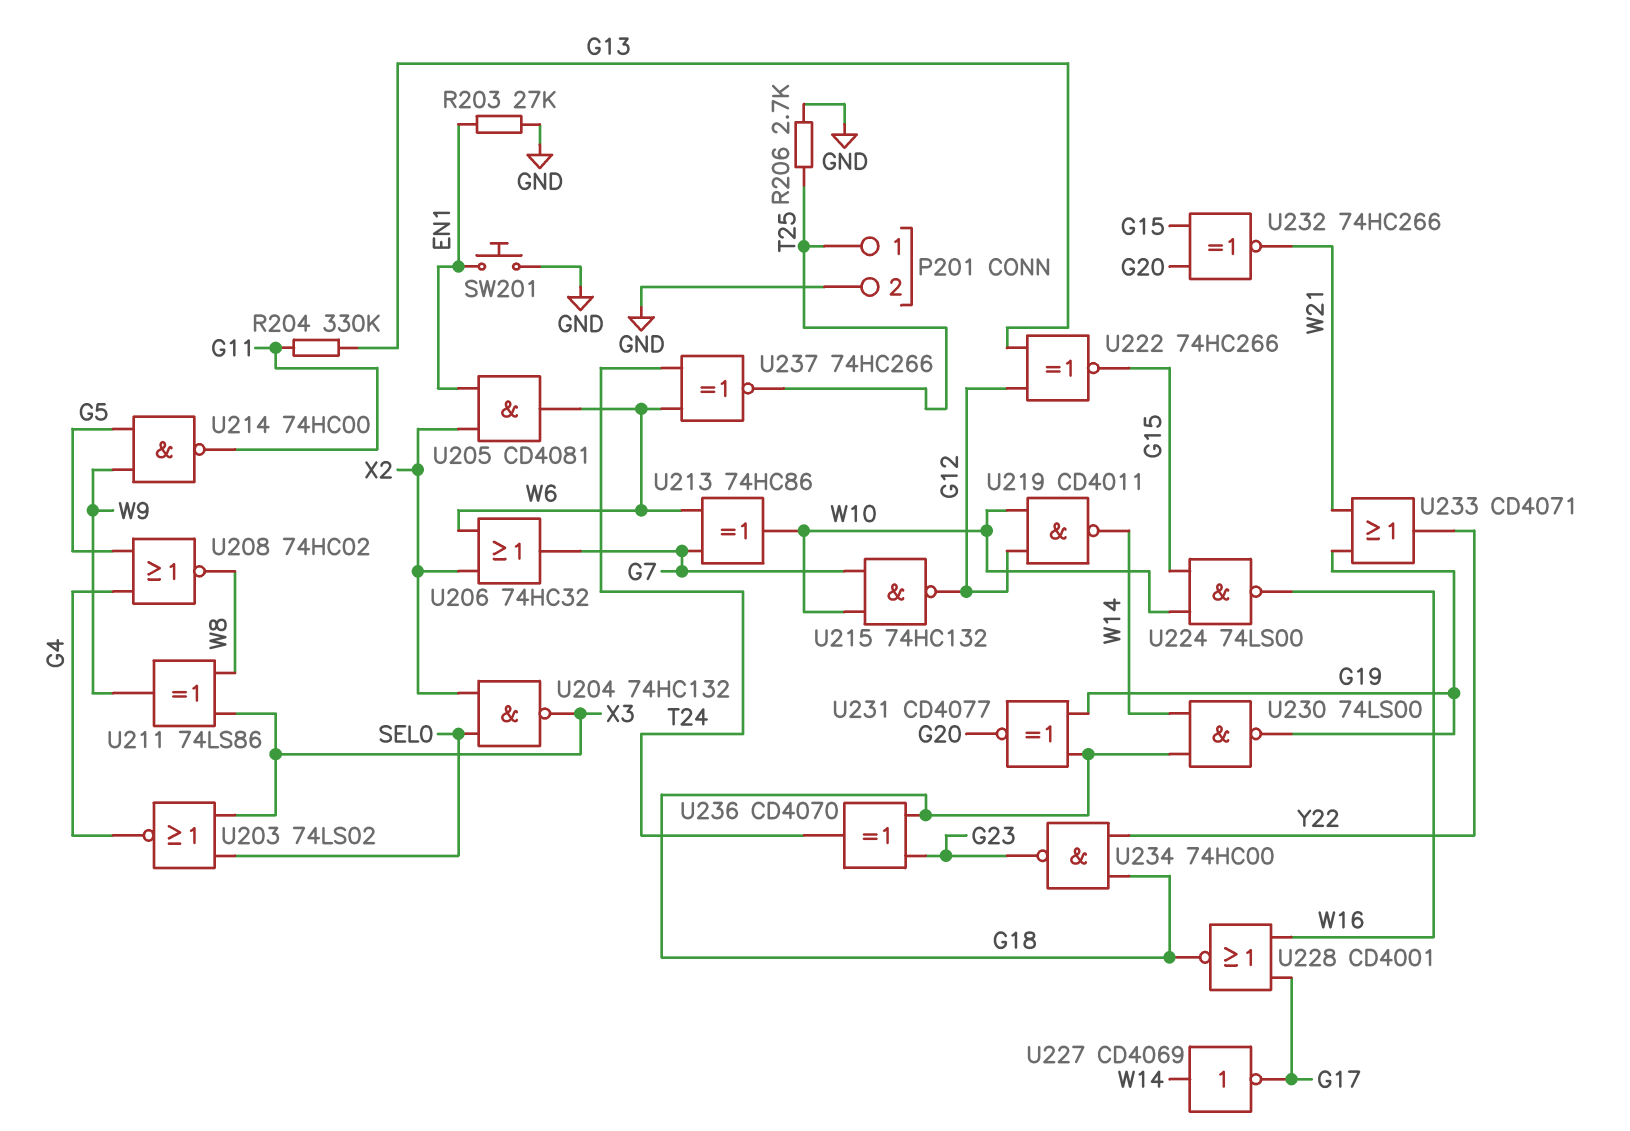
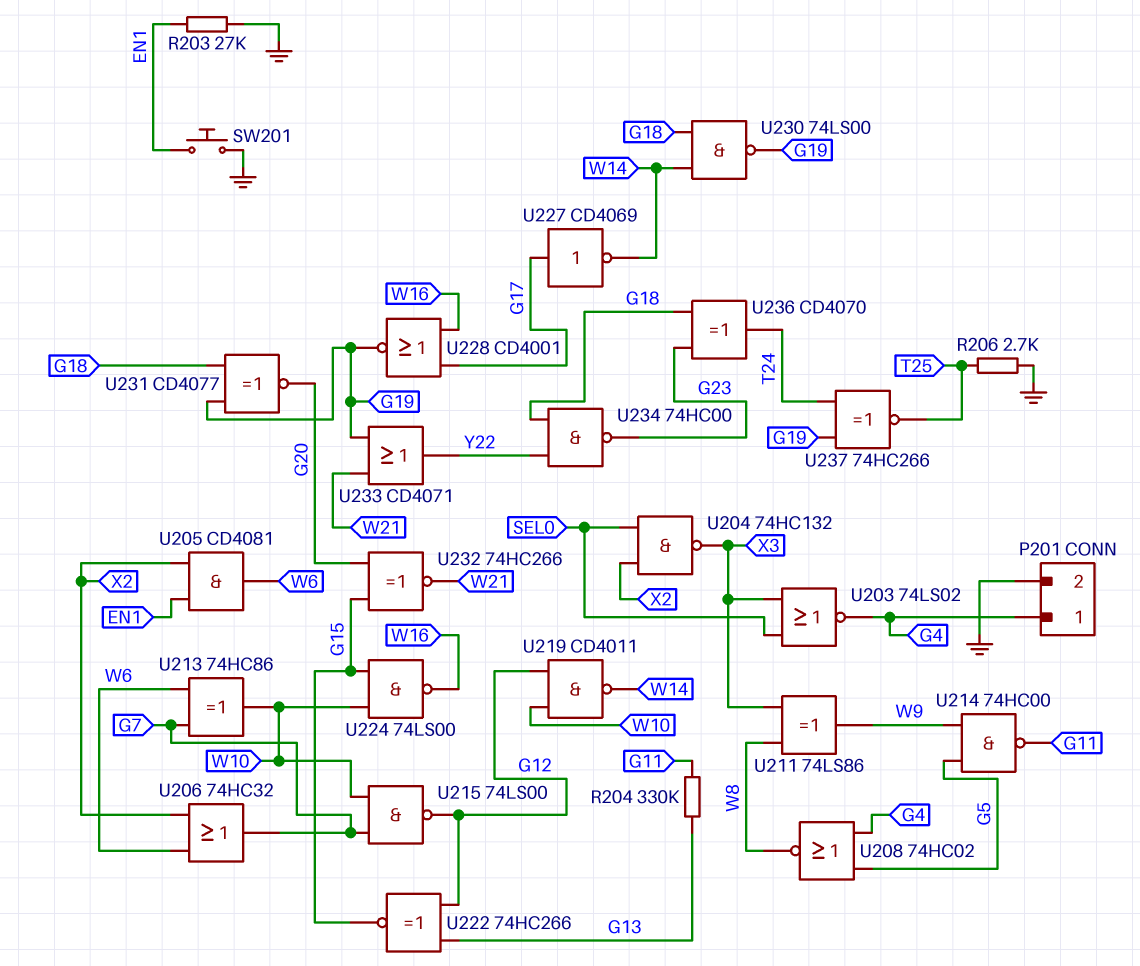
P201 pin 1: T25 -> G4
U215: NAND 74HC132 (in G7, in W10, out G12) -> NAND 74LS00 (in G7, in W10, out G12)
U227: NOT CD4069 (in W14, out G17) -> NOT CD4069 (in G17, out W14)
U228: NOR CD4001 (in G17, in W16, out G18) -> NOR CD4001 (in G17, in W16, out G19)
U237: XNOR 74HC266 (in T24, in W6, out T25) -> XNOR 74HC266 (in G19, in T24, out T25)

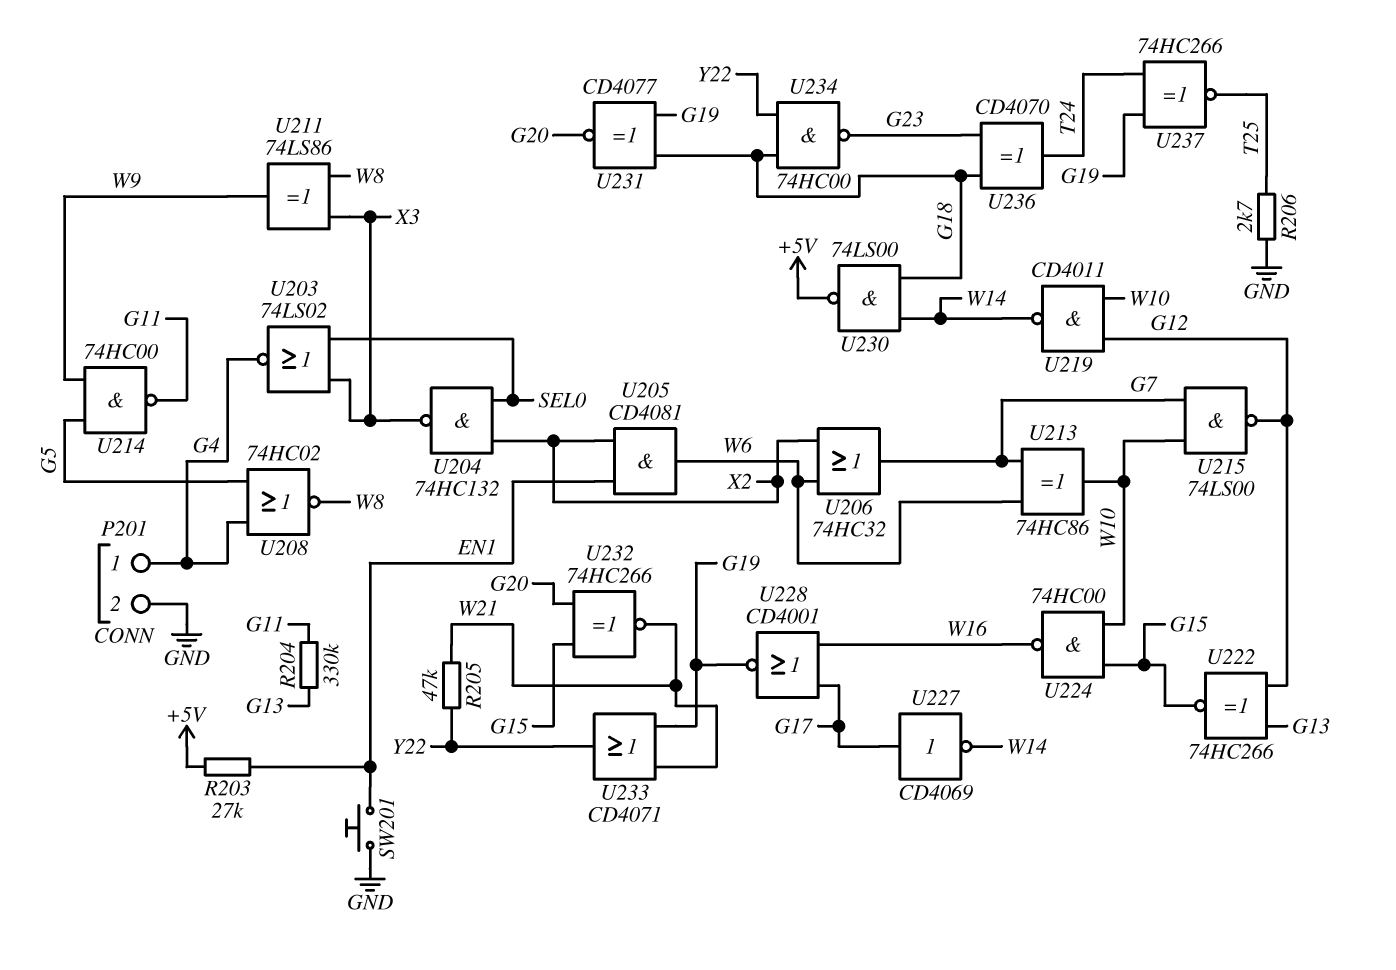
R203: 27k (EN1, GND) -> 27k (+5V, EN1)
R205: none -> 47k (W21, Y22)
U224: NAND 74LS00 (in G15, in W10, out W16) -> NAND 74HC00 (in G15, in W10, out W16)
U230: NAND 74LS00 (in G18, in W14, out G19) -> NAND 74LS00 (in G18, in W14, out +5V)

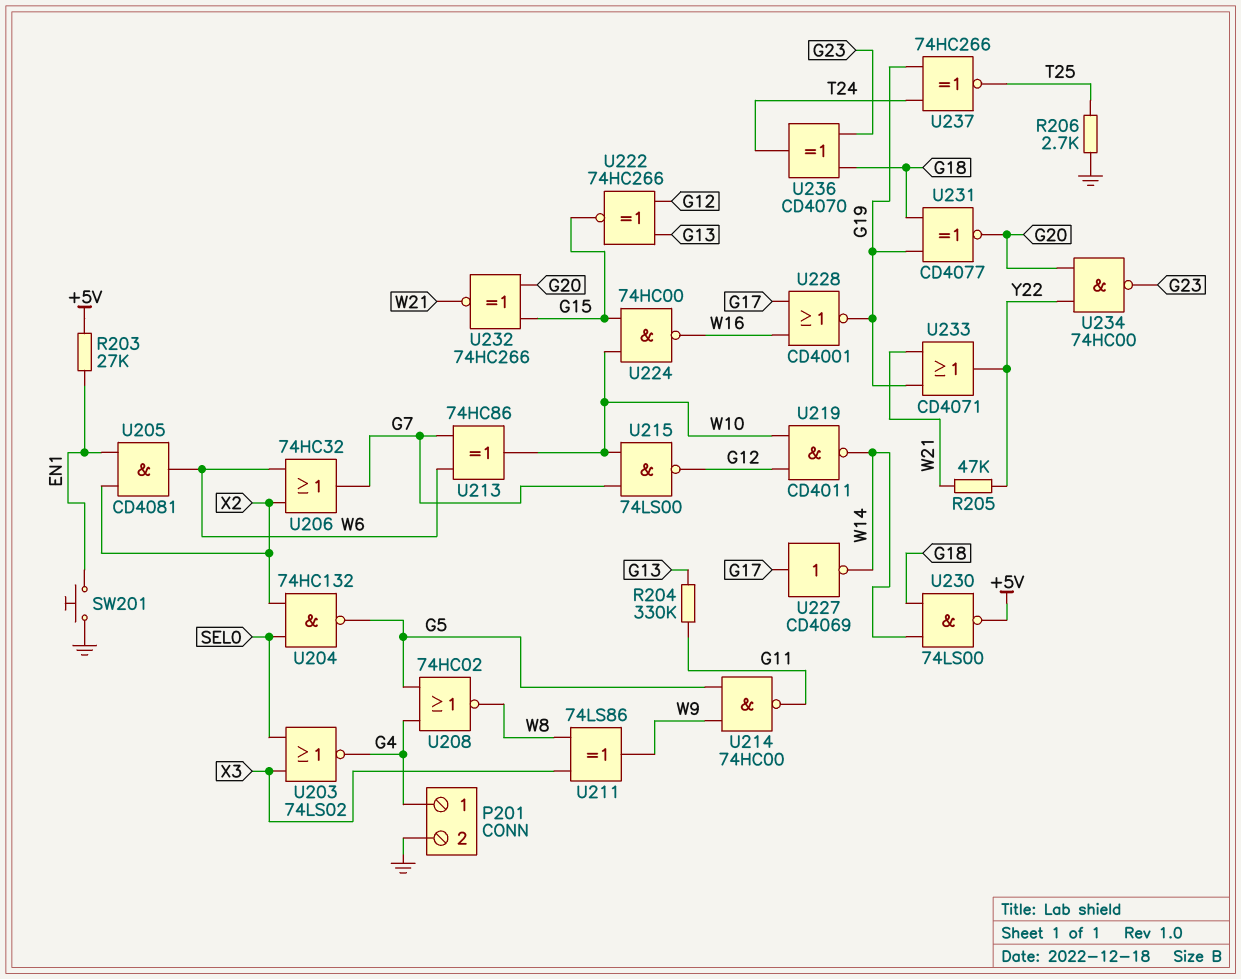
U204: NAND 74HC132 (in SEL0, in X2, out X3) -> NAND 74HC132 (in SEL0, in X2, out G5)
U234: NAND 74HC00 (in G18, in Y22, out G23) -> NAND 74HC00 (in G20, in Y22, out G23)

